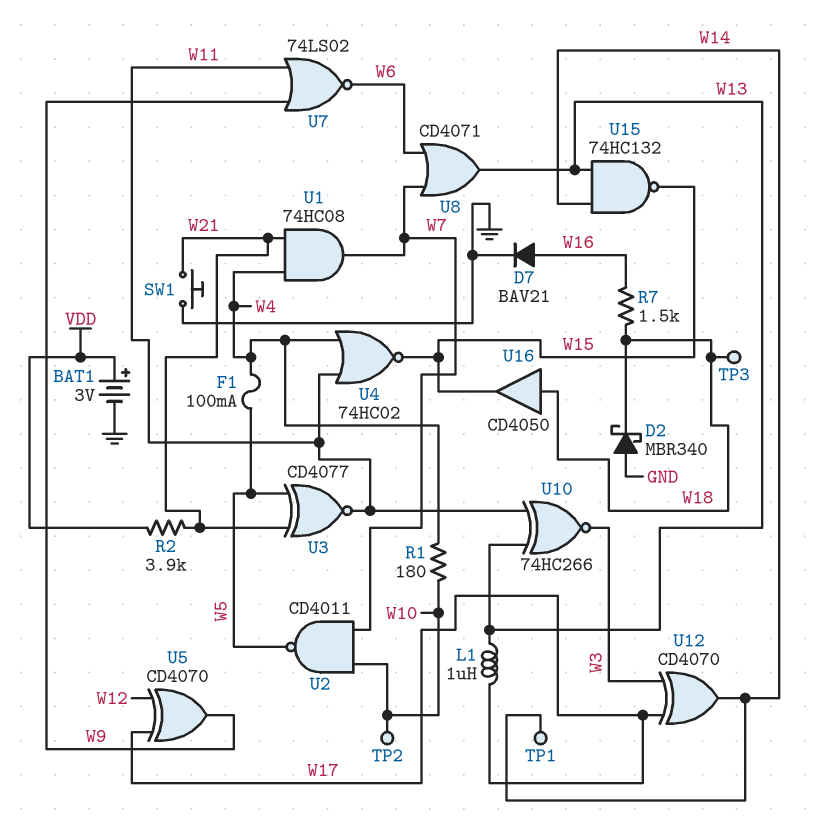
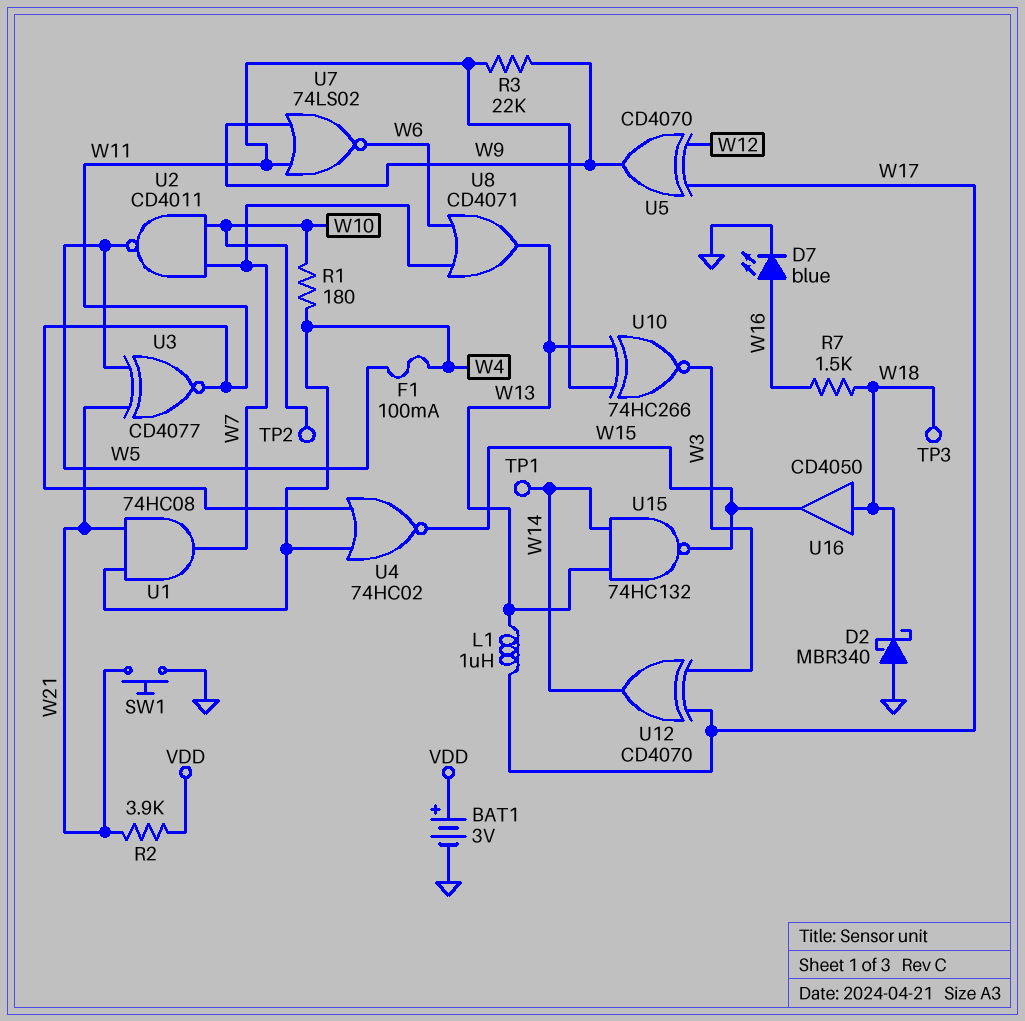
D7: diode BAV21 (A W16, K GND) -> LED blue (A W16, K GND)
R3: none -> 22k (W9, W11)

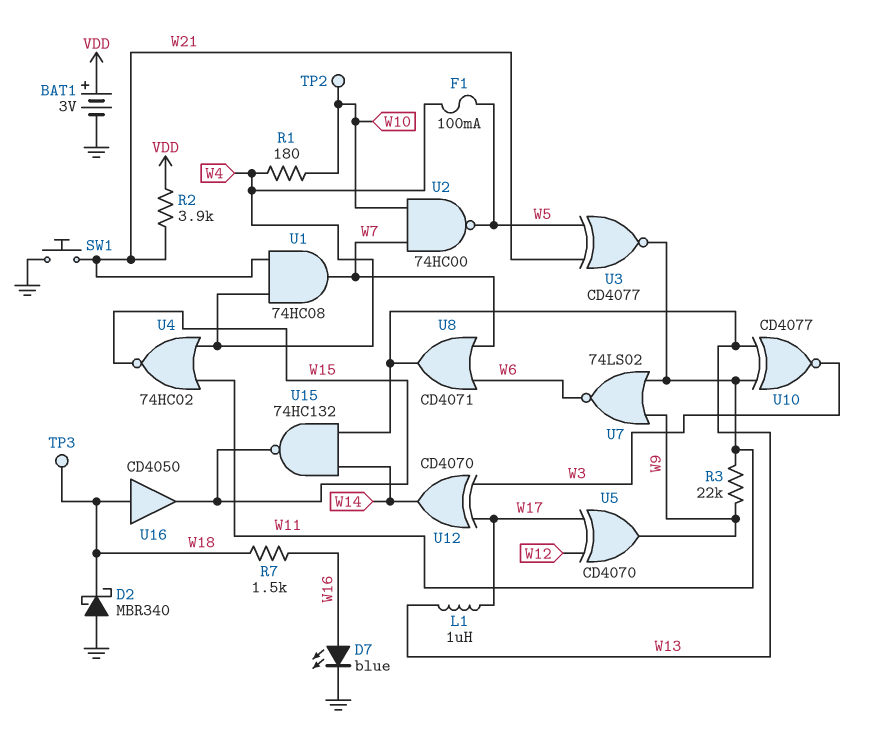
TP1: test point (W14) -> none
U2: NAND CD4011 (in W7, in W10, out W5) -> NAND 74HC00 (in W7, in W10, out W5)
U10: XNOR 74HC266 (in W11, in W13, out W3) -> XNOR CD4077 (in W11, in W13, out W3)

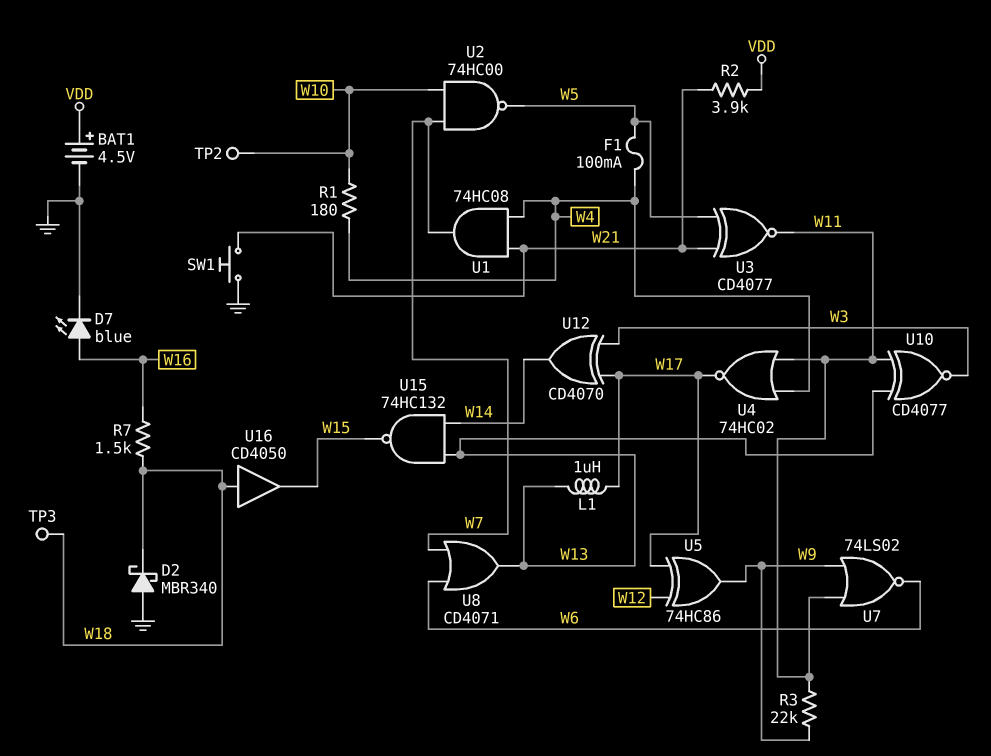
BAT1: 3V (plus VDD, minus GND) -> 4.5V (plus VDD, minus GND)
U4: NOR 74HC02 (in W4, in W11, out W15) -> NOR 74HC02 (in W4, in W11, out W17)
U5: XOR CD4070 (in W12, in W17, out W9) -> XOR 74HC86 (in W12, in W17, out W9)

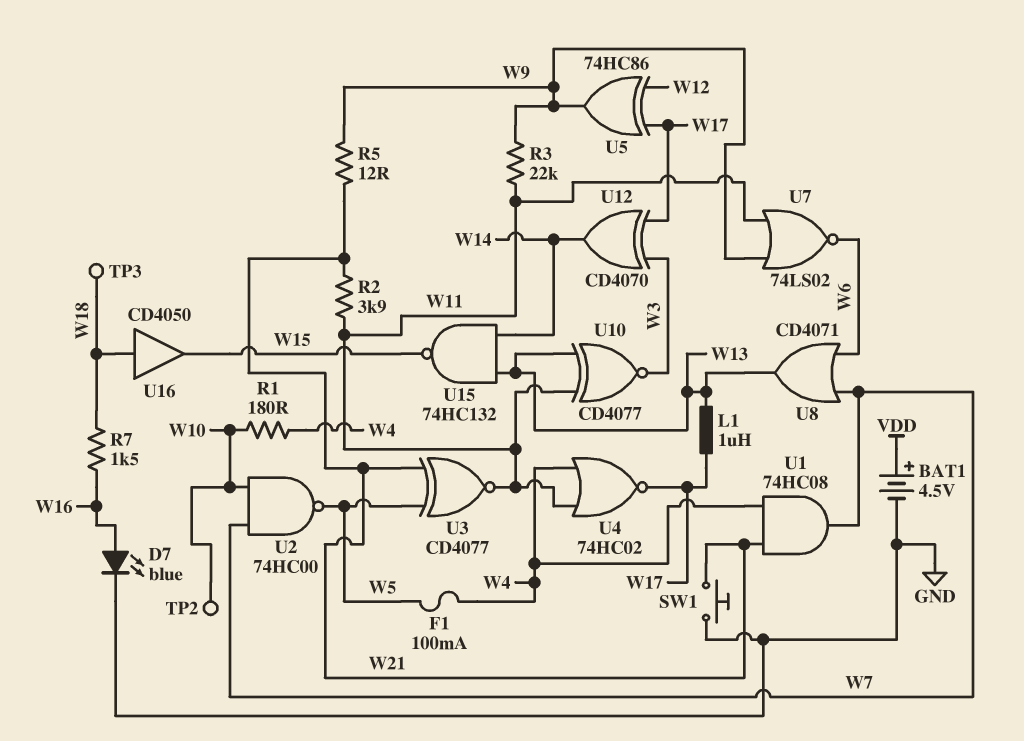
D2: schottky MBR340 (A GND, K W18) -> none
R2: 3.9k (VDD, W21) -> 3.9k (W11, W21)
R5: none -> 12 (W9, W21)

